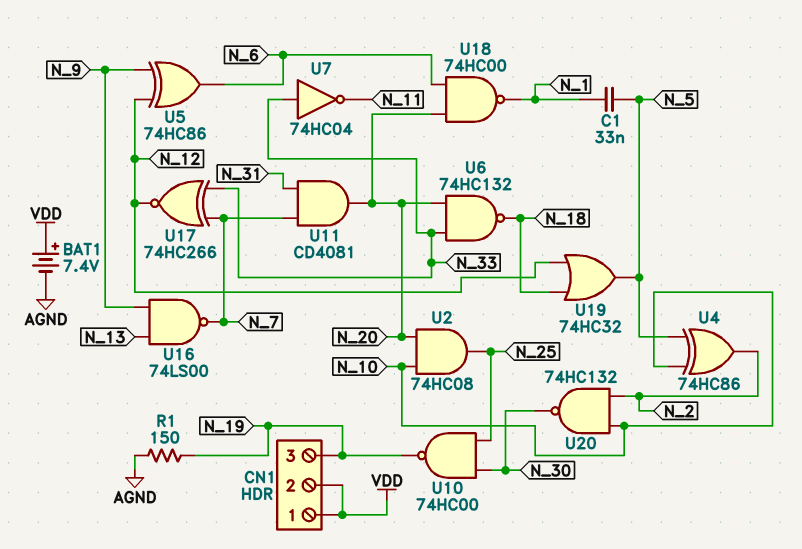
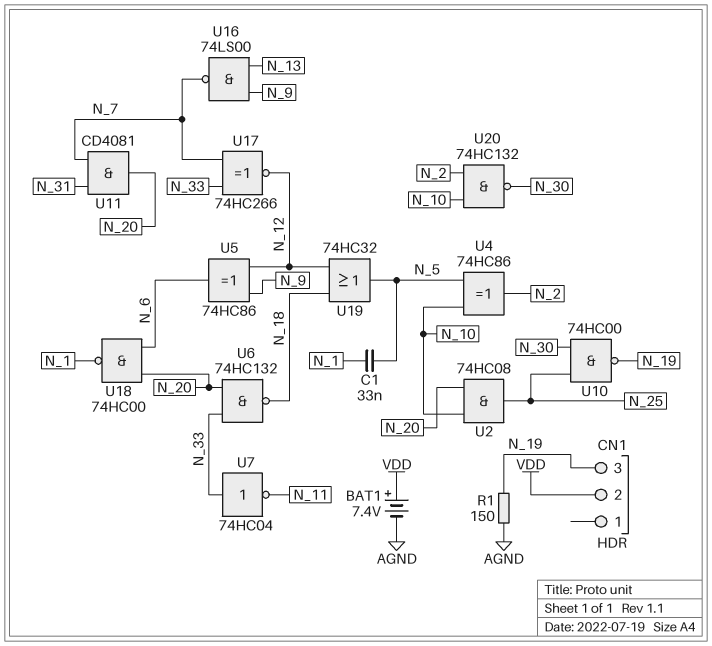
CN1 pin 1: VDD -> none

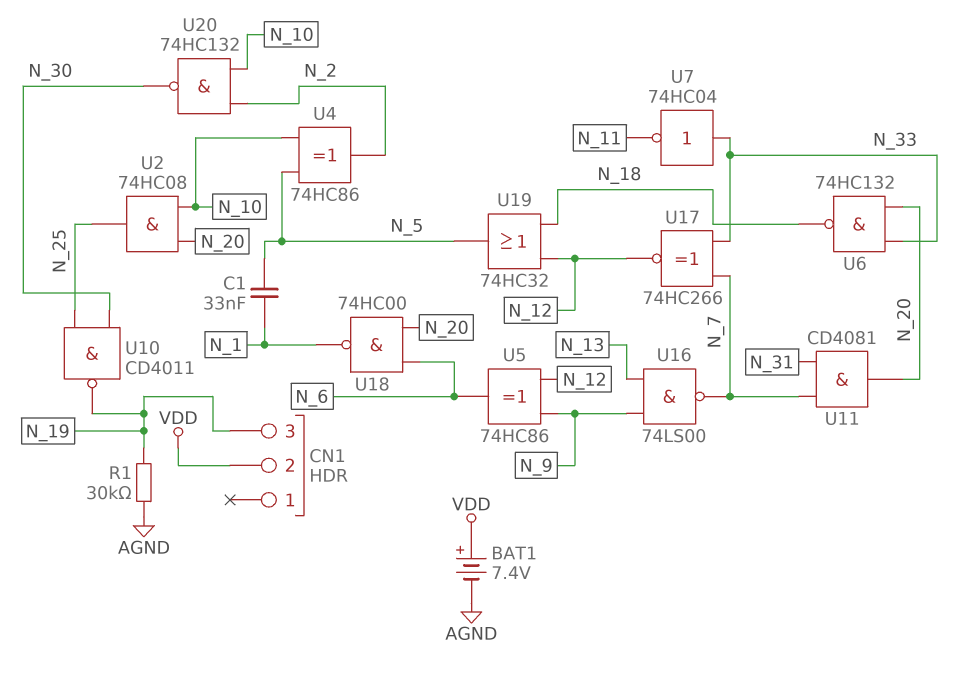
R1: 150 (AGND, N_19) -> 30k (AGND, N_19)
U10: NAND 74HC00 (in N_25, in N_30, out N_19) -> NAND CD4011 (in N_25, in N_30, out N_19)

